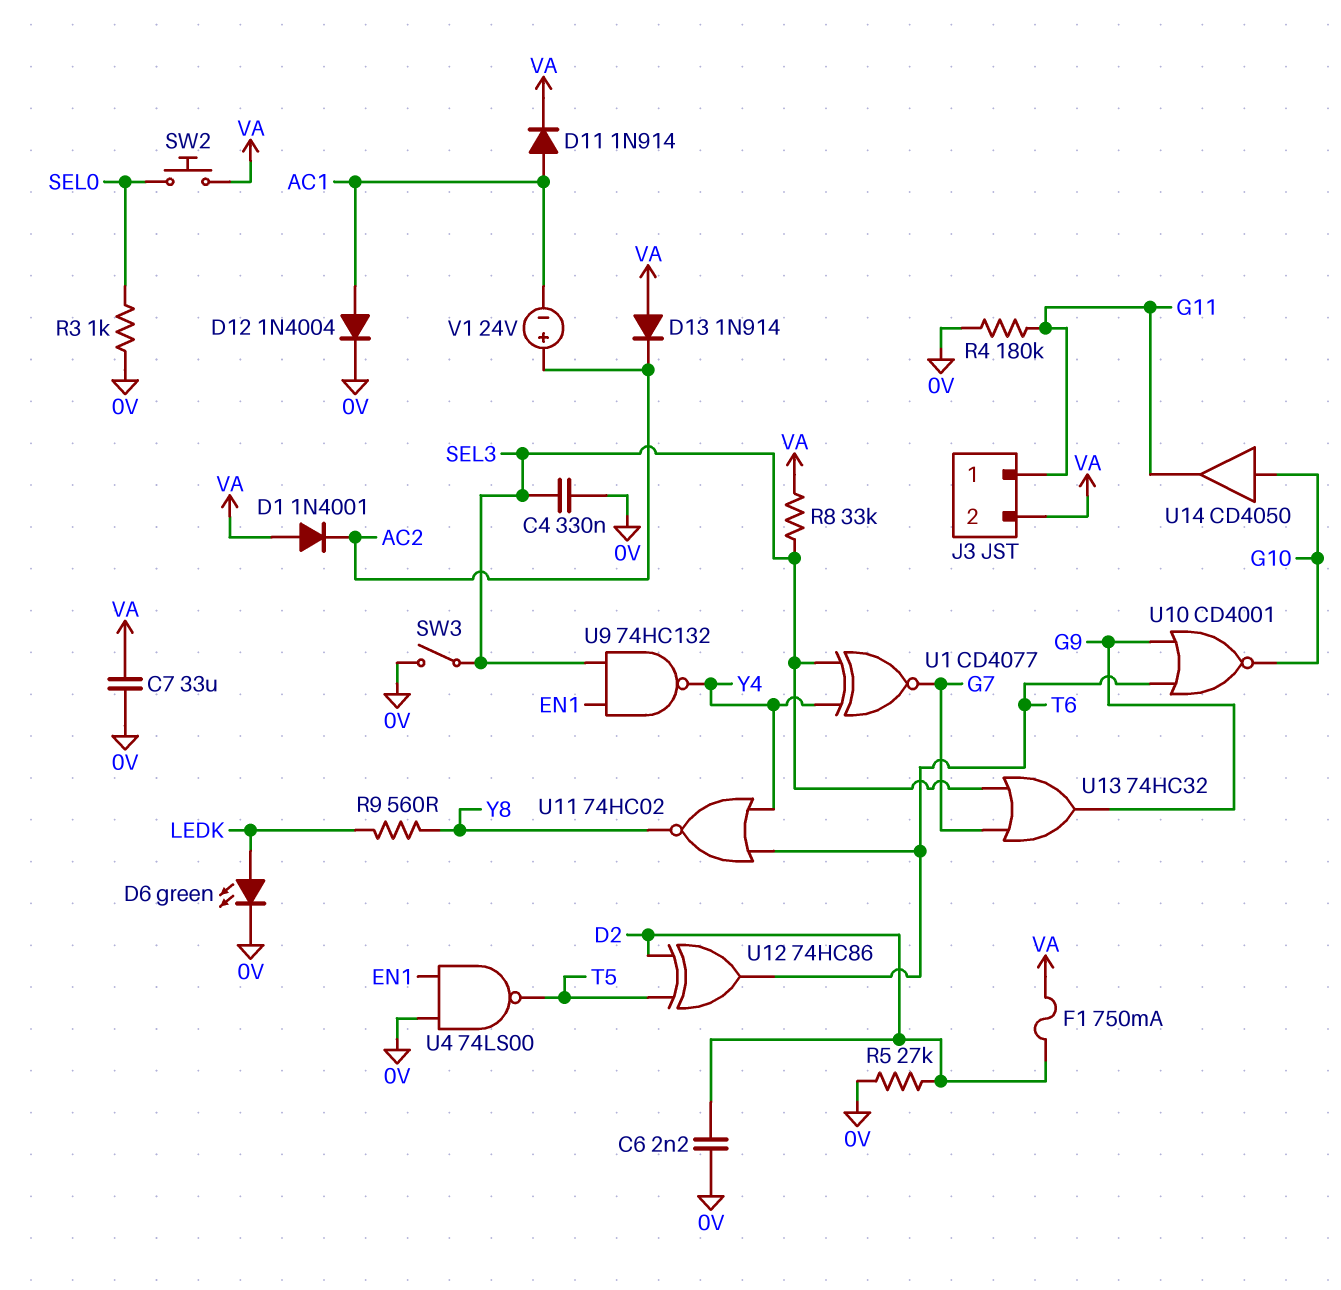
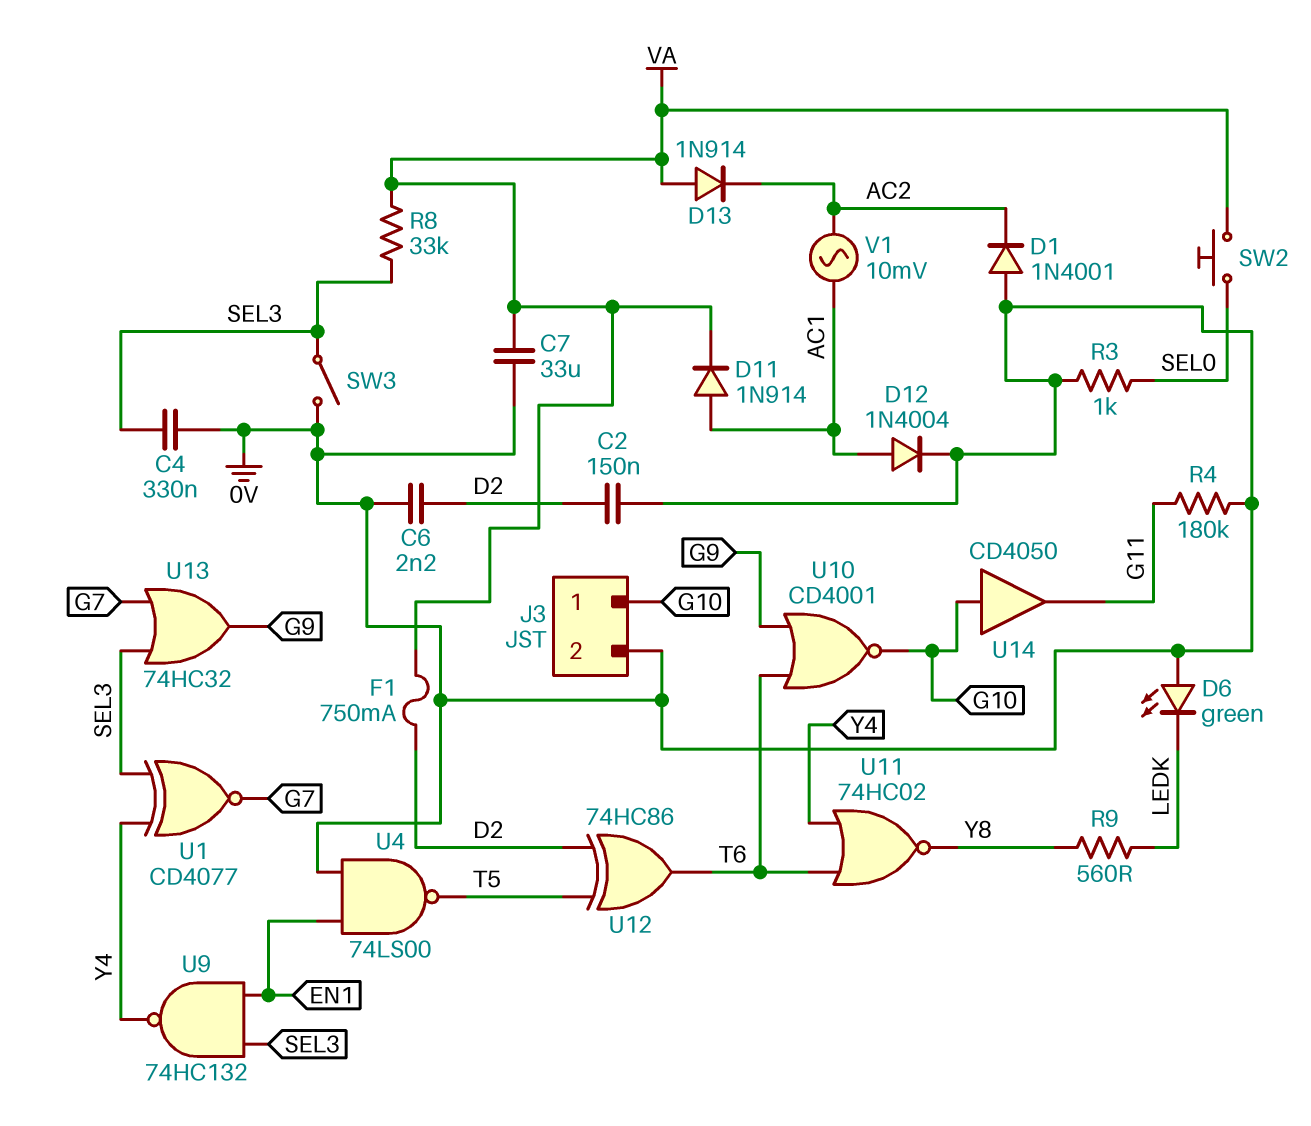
C2: none -> 150nF (0V, D2)
D1: diode 1N4001 (A VA, K AC2) -> diode 1N4001 (A 0V, K AC2)
D6: LED green (A LEDK, K 0V) -> LED green (A 0V, K LEDK)
J3 pin 1: G11 -> G10
J3 pin 2: VA -> 0V
R5: 27k (0V, D2) -> none
V1: 24V (plus AC2, minus AC1) -> AC 10mV (AC1, AC2)

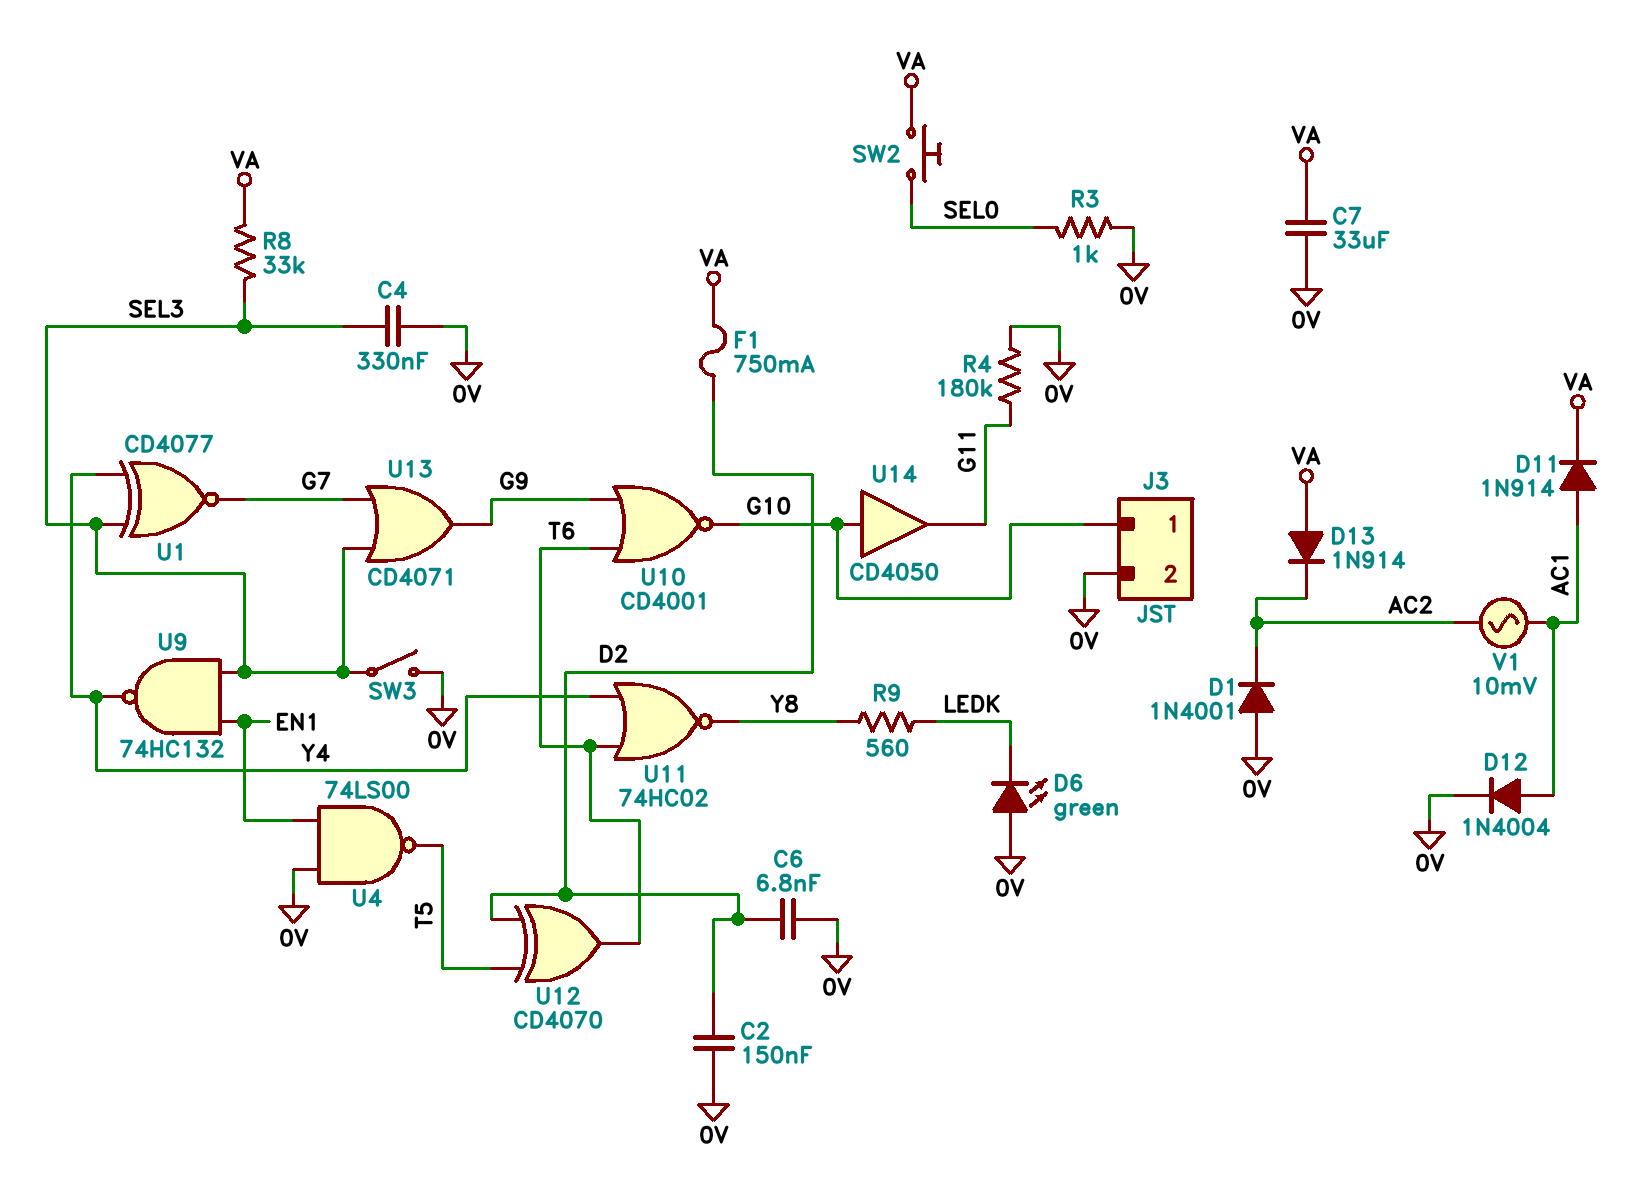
C6: 2.2nF (0V, D2) -> 6.8nF (0V, D2)
U12: XOR 74HC86 (in D2, in T5, out T6) -> XOR CD4070 (in D2, in T5, out T6)
U13: OR 74HC32 (in G7, in SEL3, out G9) -> OR CD4071 (in G7, in SEL3, out G9)

